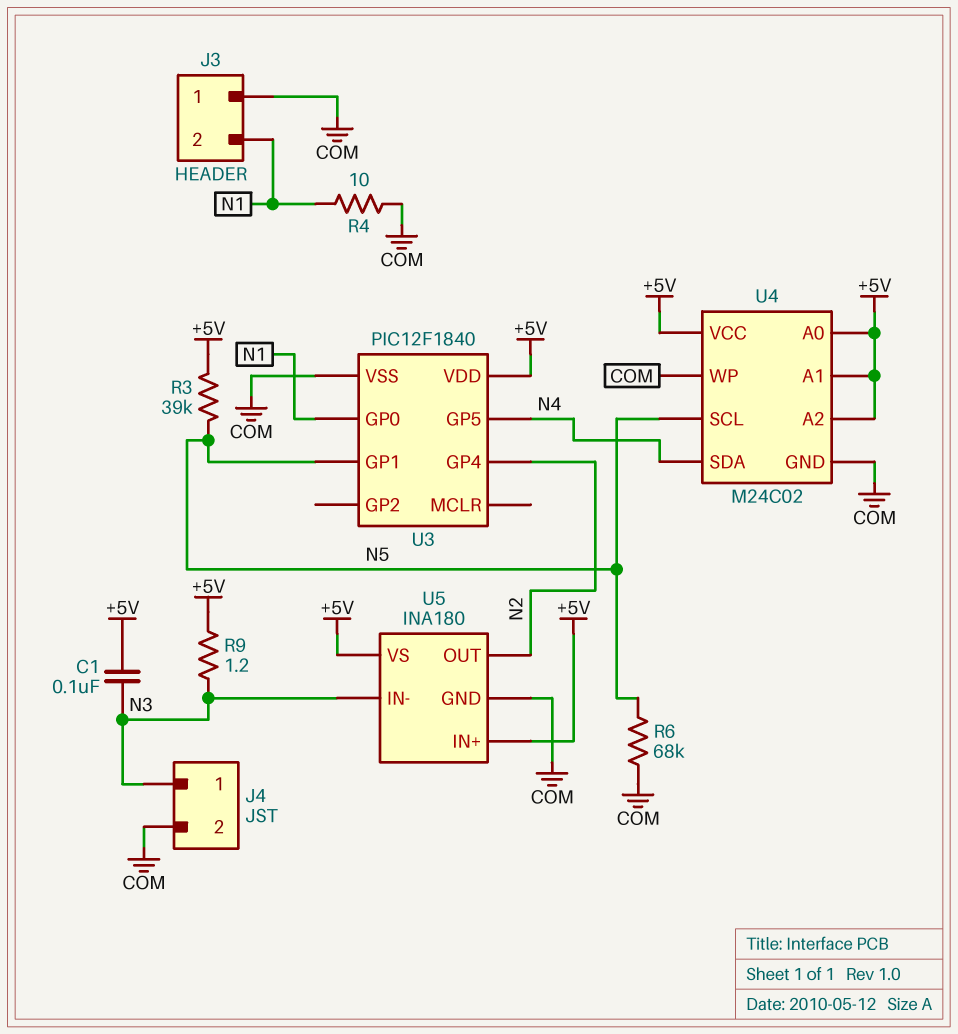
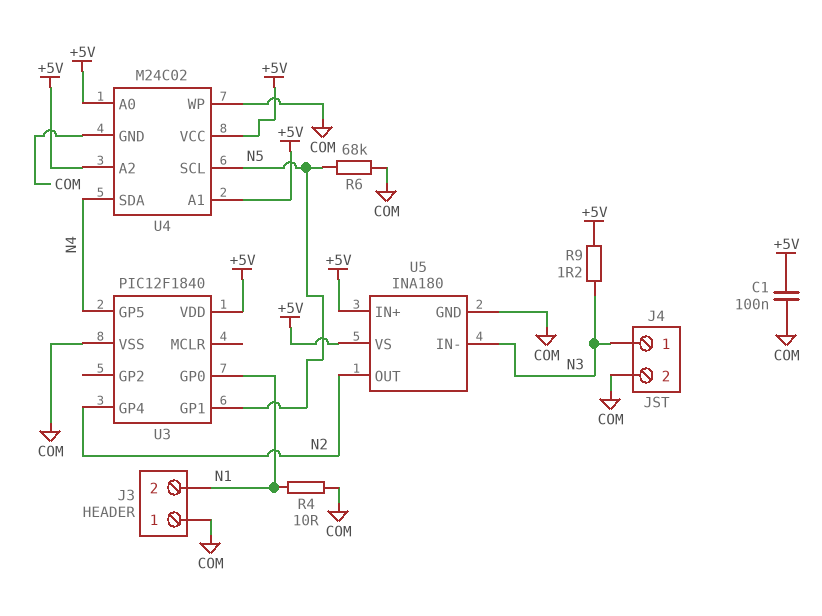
C1: 100nF (+5V, N3) -> 100nF (+5V, COM)
R3: 39k (+5V, N5) -> none

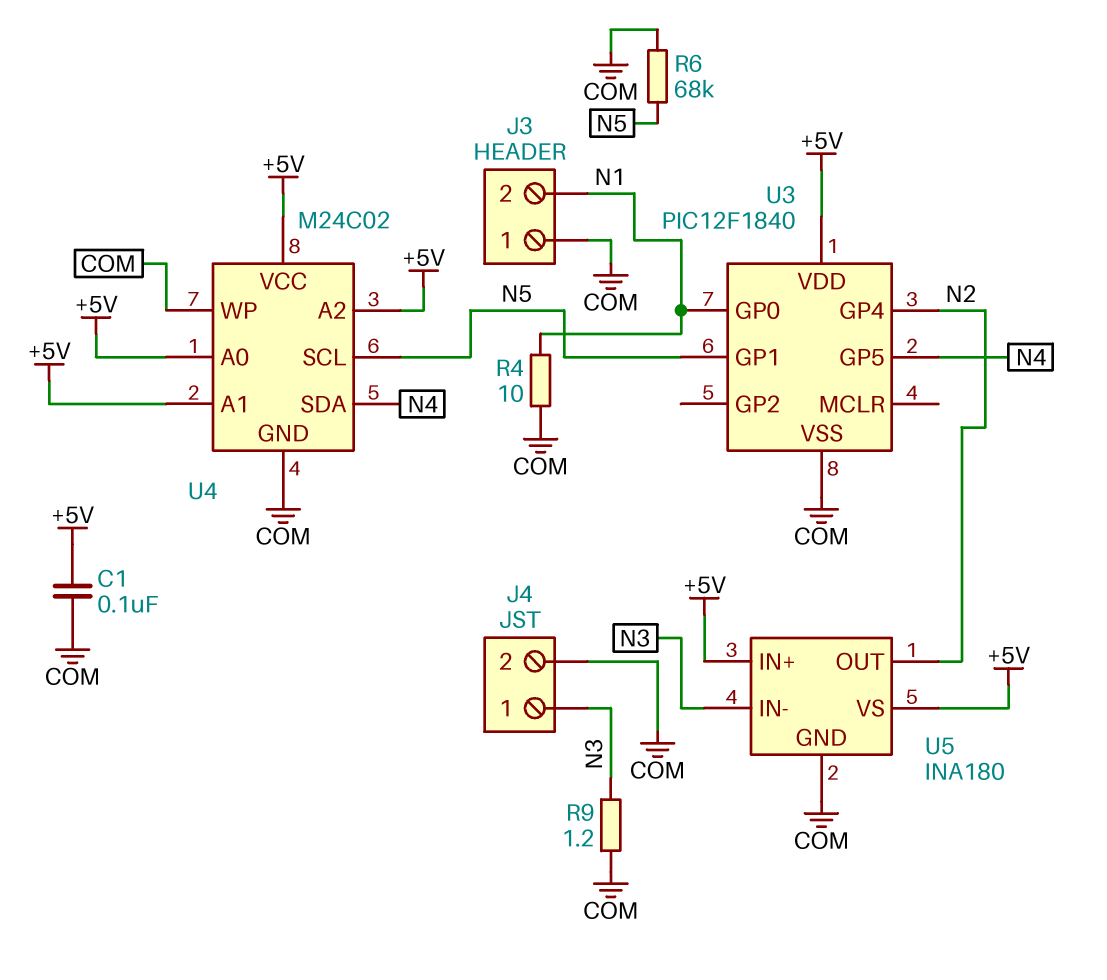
R9: 1.2 (+5V, N3) -> 1.2 (COM, N3)

